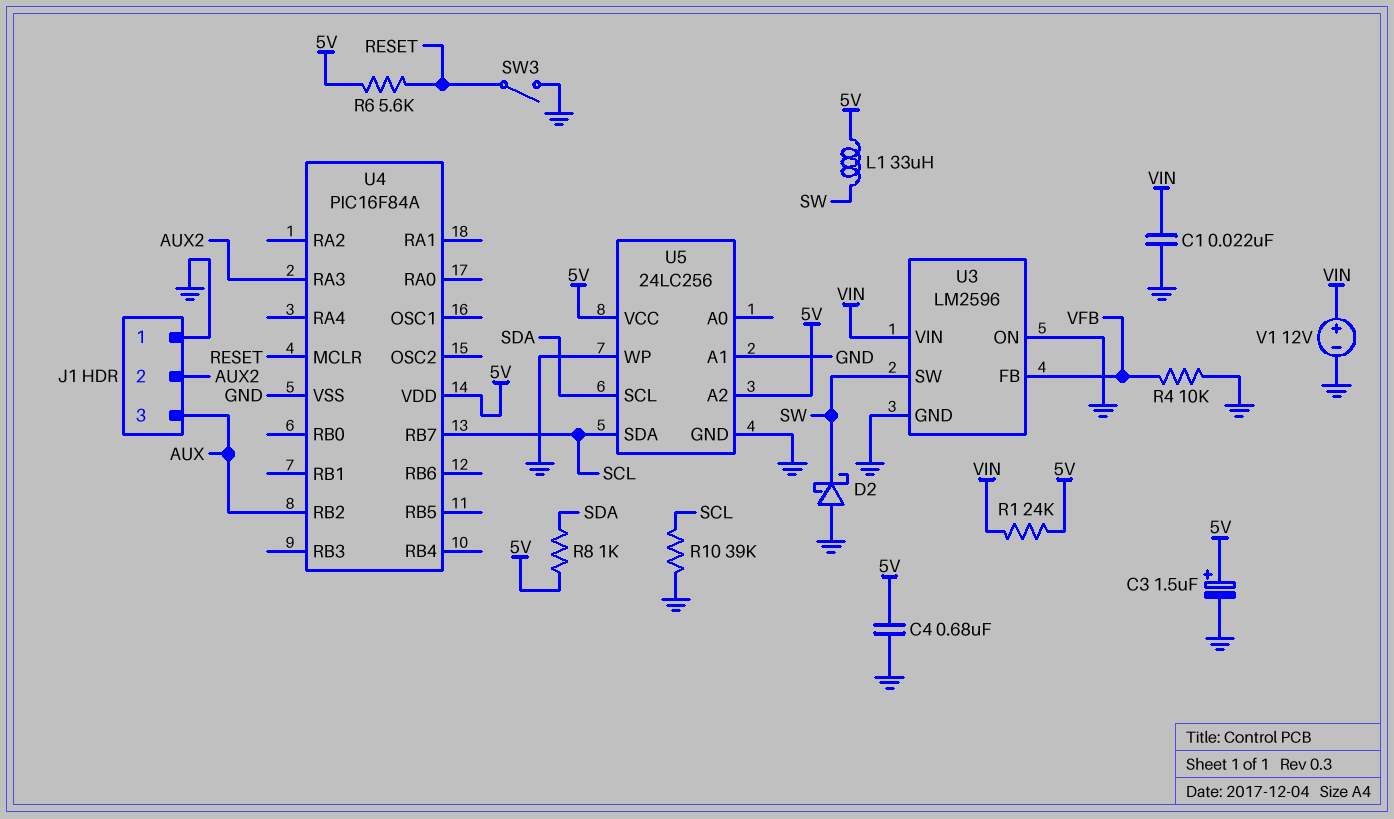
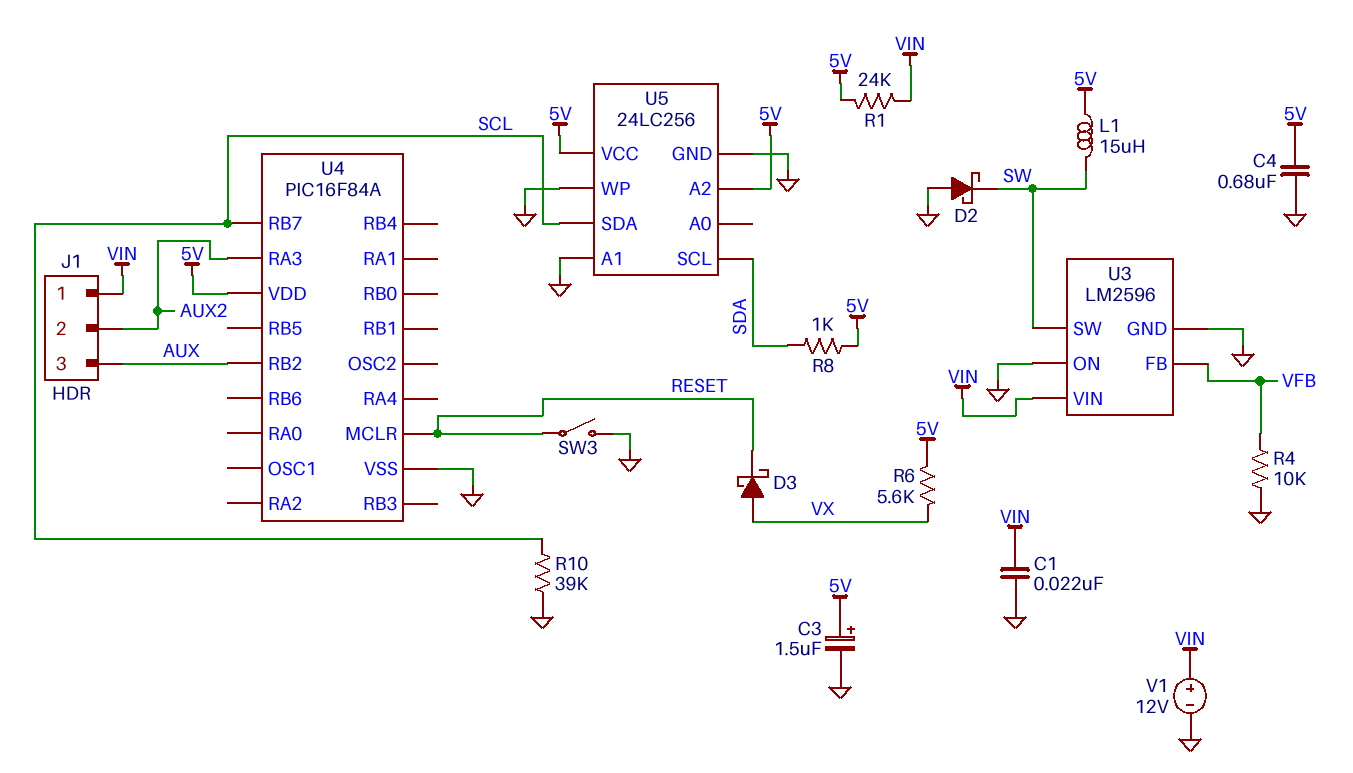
D3: none -> schottky (A VX, K RESET)
J1 pin 1: GND -> VIN
L1: 33uH (5V, SW) -> 15uH (5V, SW)
R6: 5.6k (5V, RESET) -> 5.6k (5V, VX)

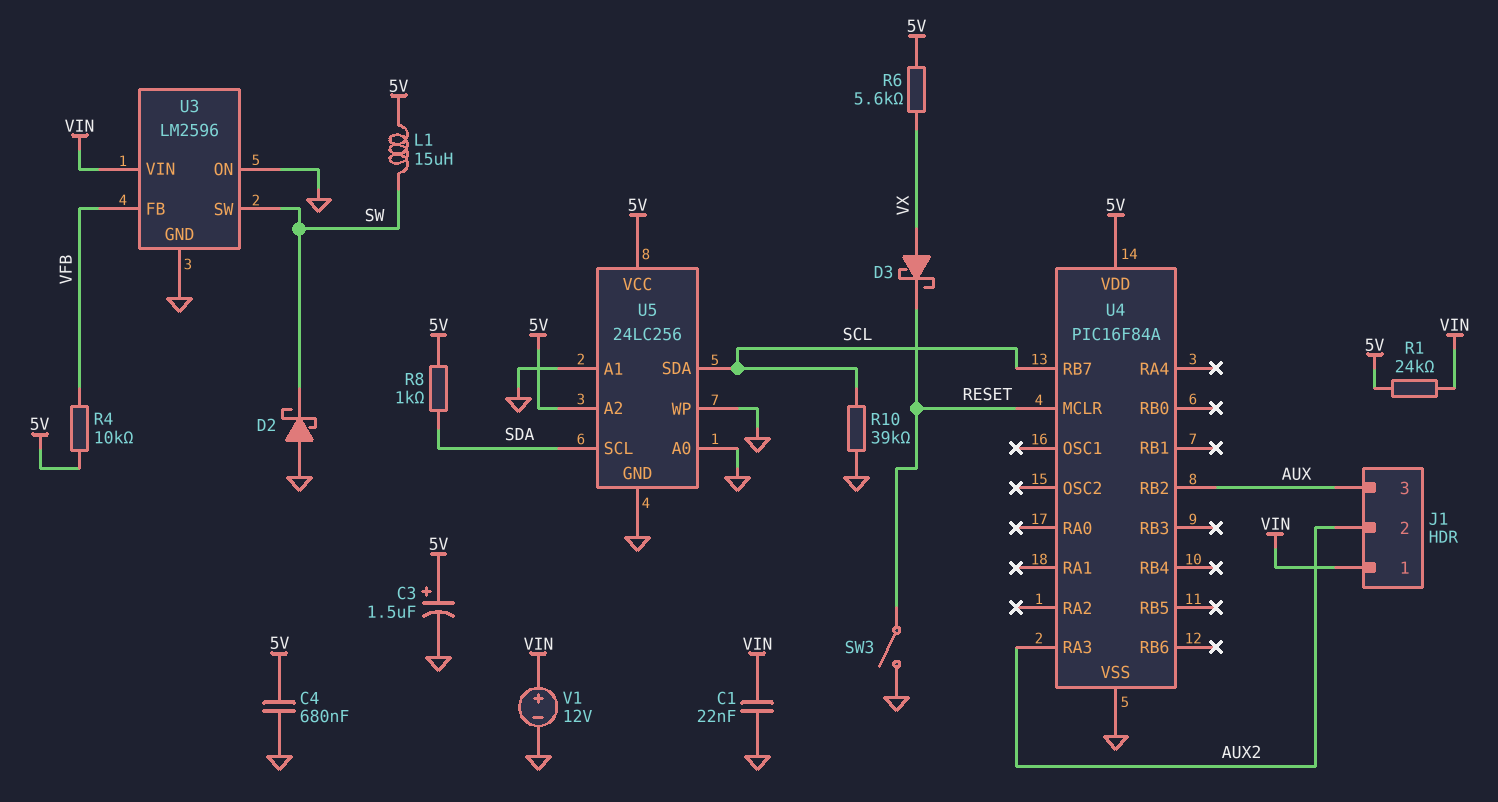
R4: 10k (GND, VFB) -> 10k (5V, VFB)
U5 pin A0: none -> GND

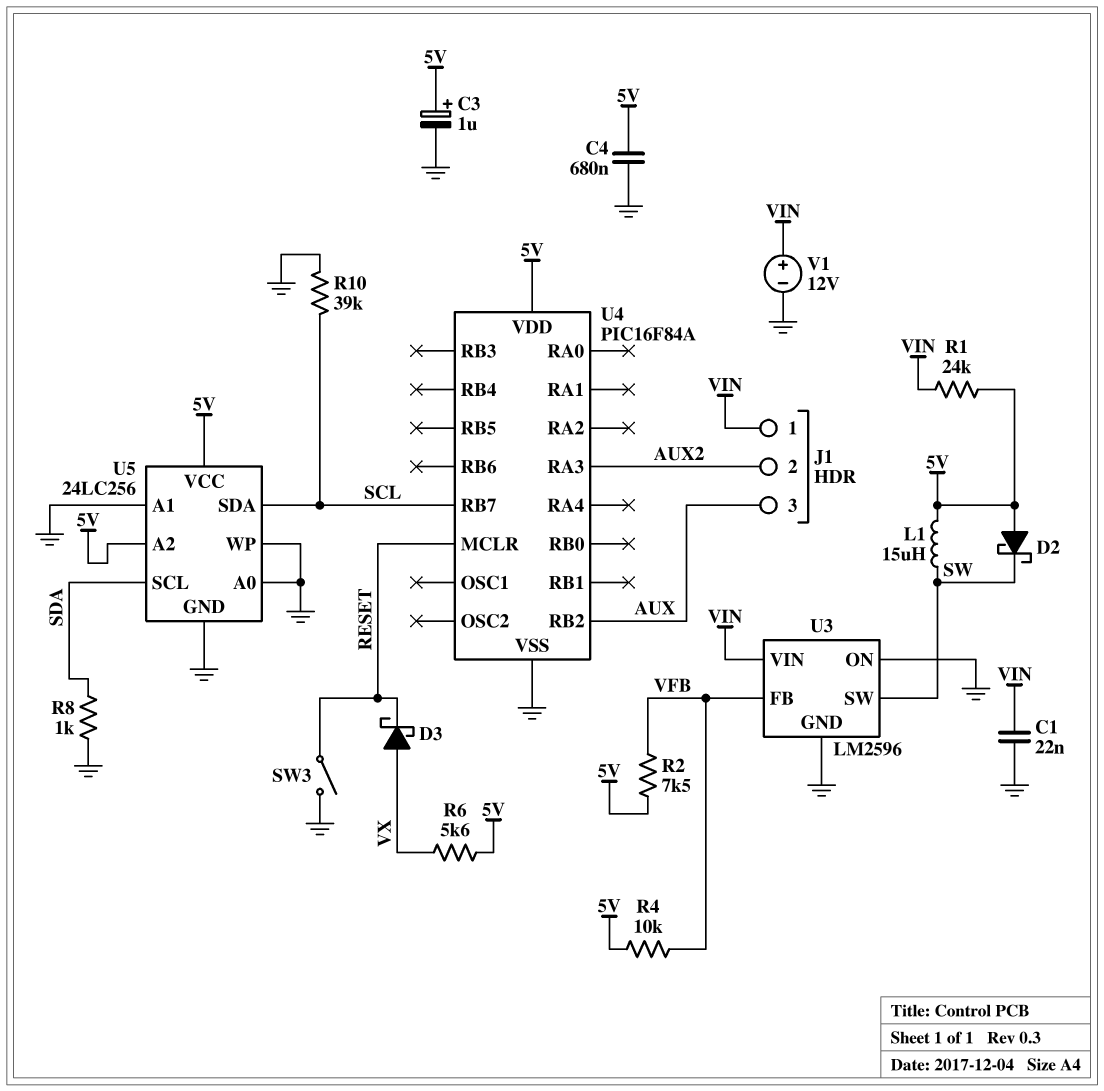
C3: 1.5uF (plus 5V, minus GND) -> 1uF (plus 5V, minus GND)
D2: schottky (A GND, K SW) -> schottky (A 5V, K SW)
R2: none -> 7.5k (5V, VFB)
R8: 1k (5V, SDA) -> 1k (GND, SDA)

